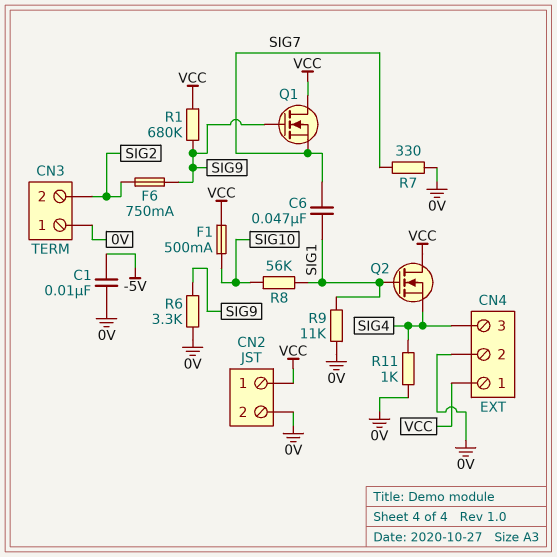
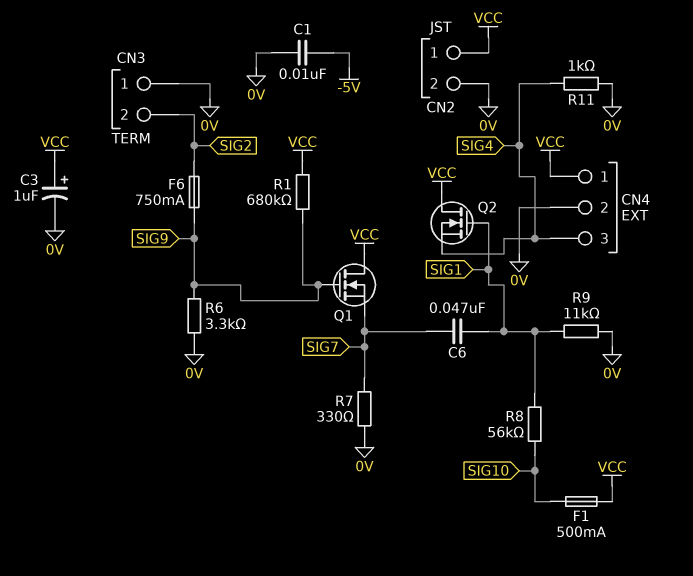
C3: none -> 1uF (plus VCC, minus 0V)

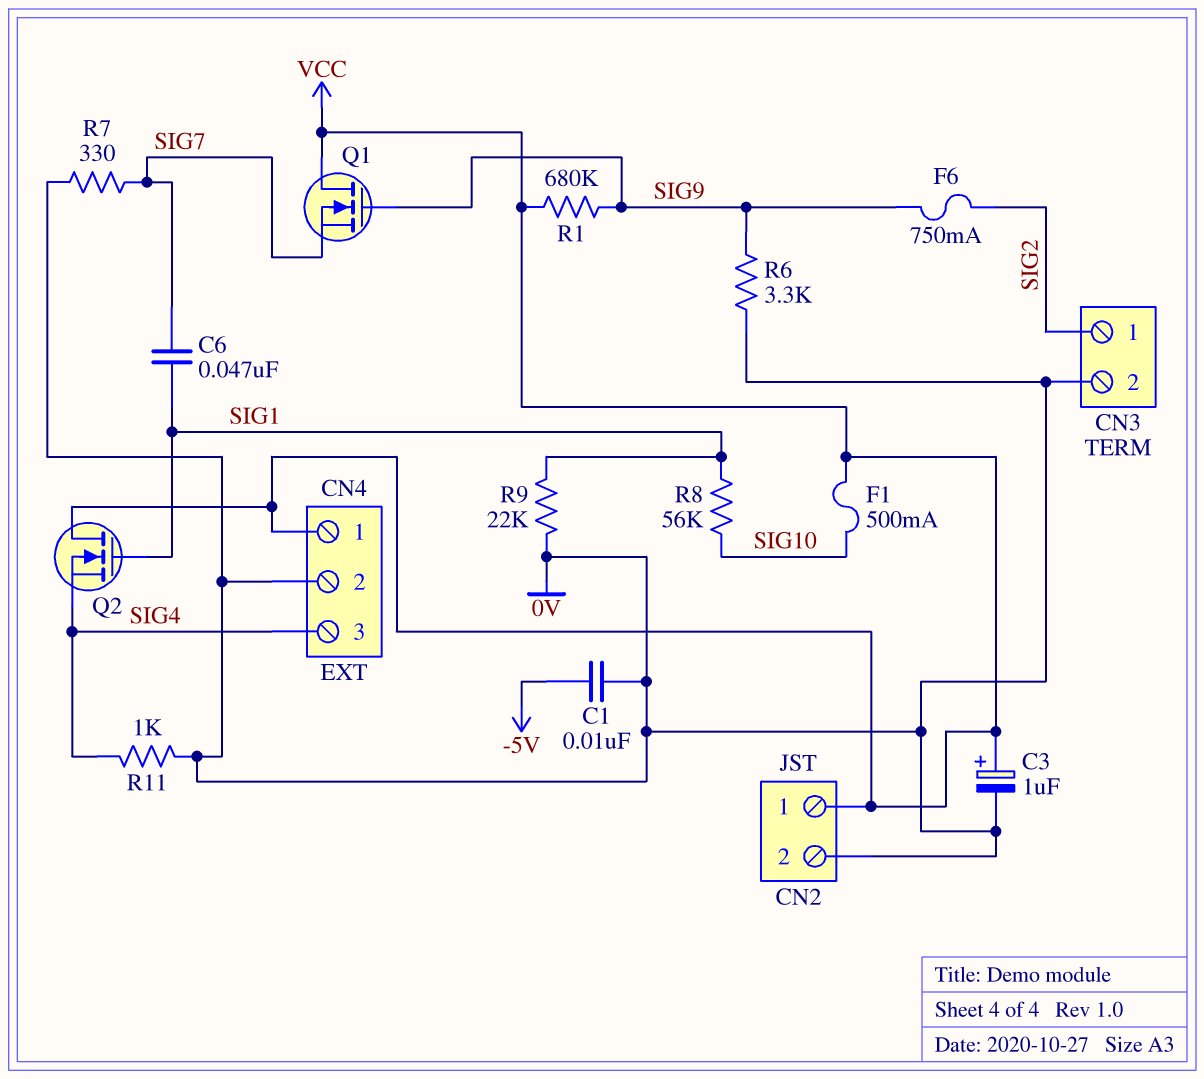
CN3 pin 1: 0V -> SIG2
CN3 pin 2: SIG2 -> 0V
R9: 11k (0V, SIG1) -> 22k (0V, SIG1)

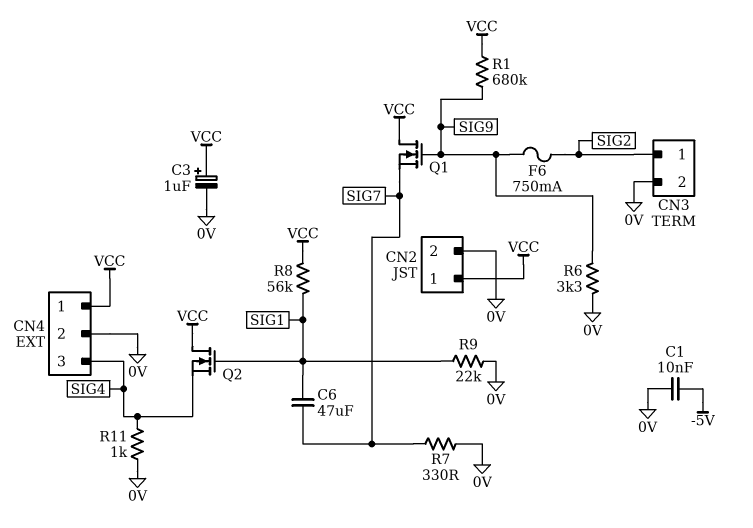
C6: 47nF (SIG1, SIG7) -> 47uF (SIG1, SIG7)
F1: 500mA (SIG10, VCC) -> none
R8: 56k (SIG1, SIG10) -> 56k (SIG1, VCC)

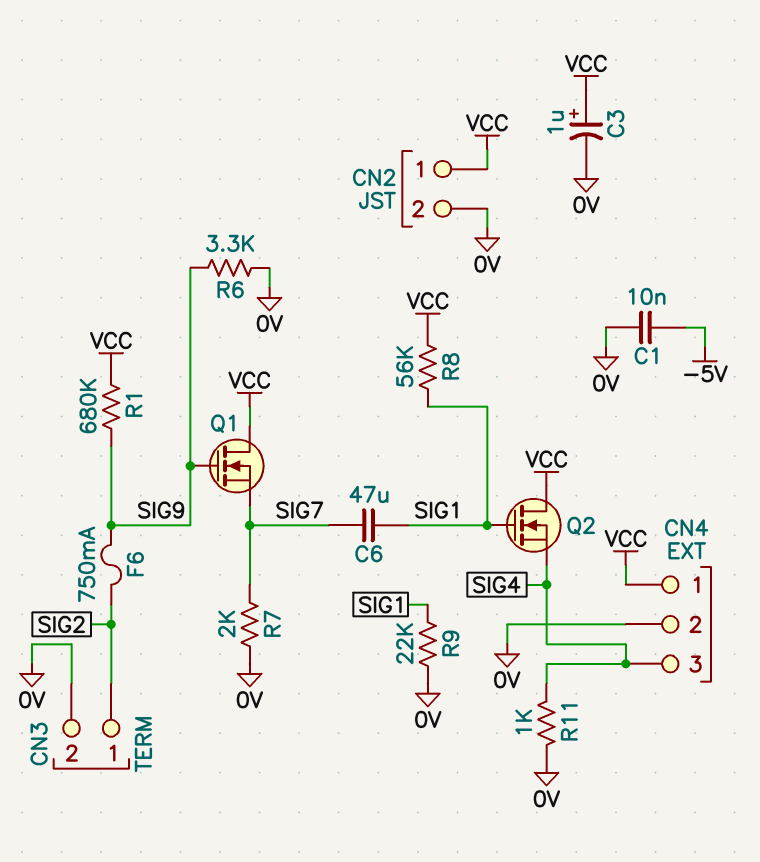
R7: 330 (0V, SIG7) -> 2k (0V, SIG7)

